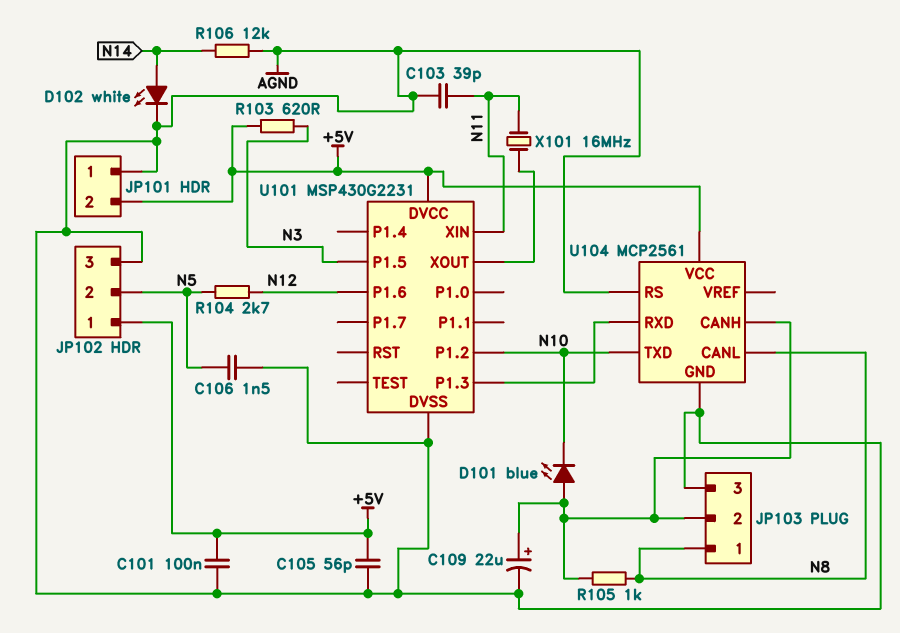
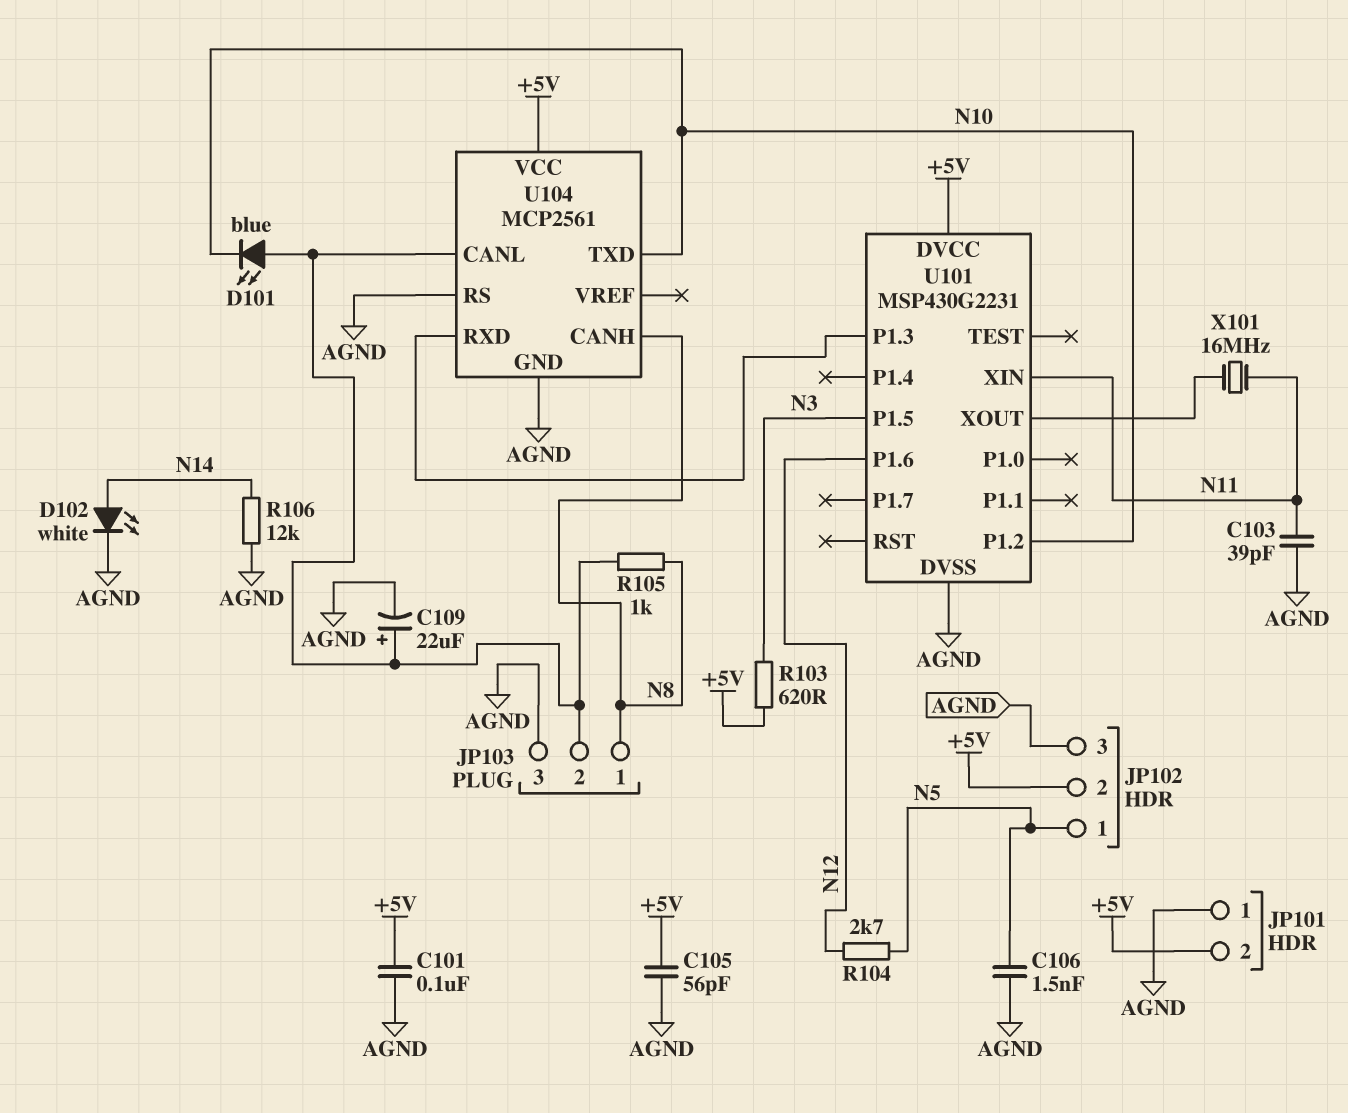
JP102 pin 1: +5V -> N5
JP102 pin 2: N5 -> +5V
U104 pin CANH: JP103/2 -> N8
U104 pin CANL: N8 -> JP103/2

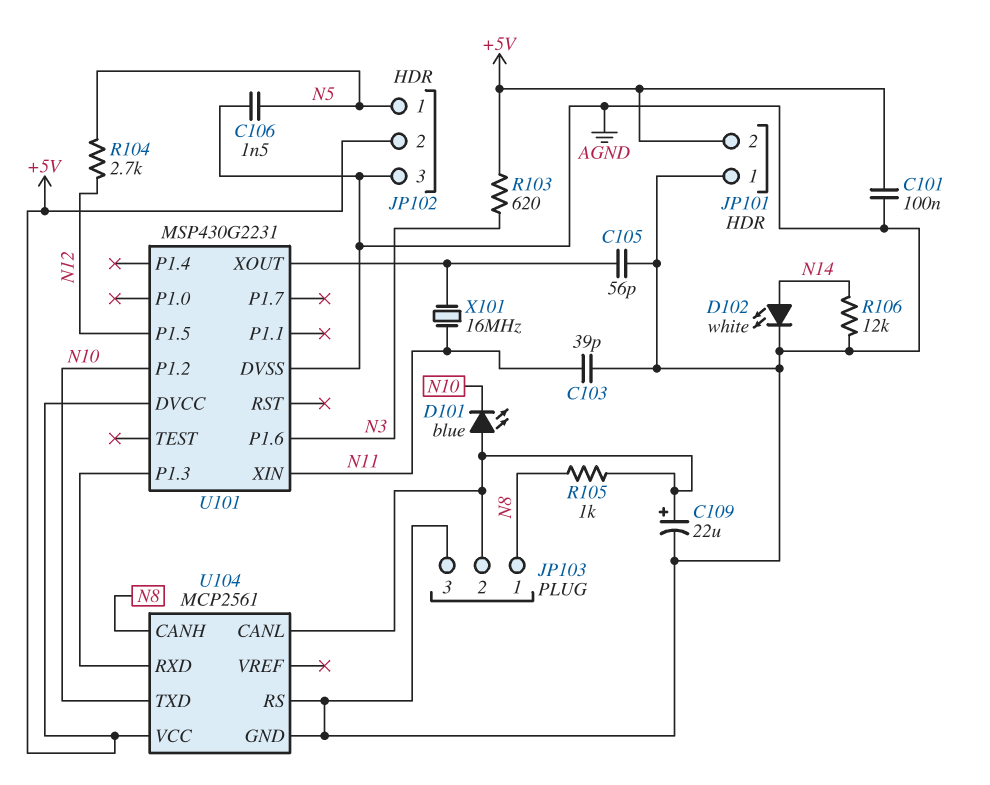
C105: 56pF (+5V, AGND) -> 56pF (AGND, U101/XOUT)
U101 pin P1.5: N3 -> N12
U101 pin P1.6: N12 -> N3

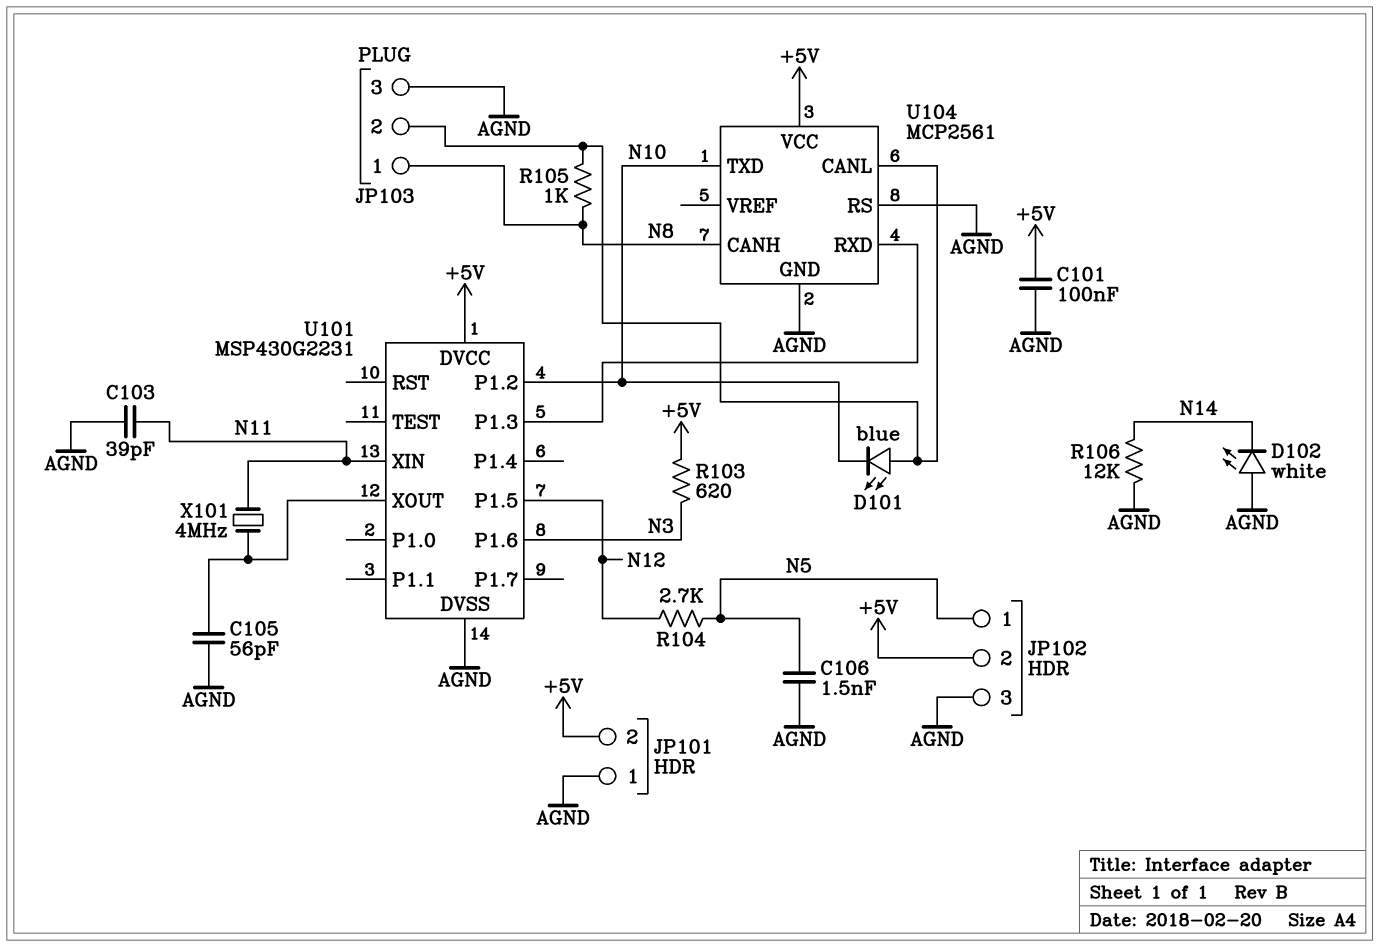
C109: 22uF (plus JP103/2, minus AGND) -> none
D102: LED white (A N14, K AGND) -> LED white (A AGND, K N14)
X101: 16MHz (N11, U101/XOUT) -> 4MHz (N11, U101/XOUT)

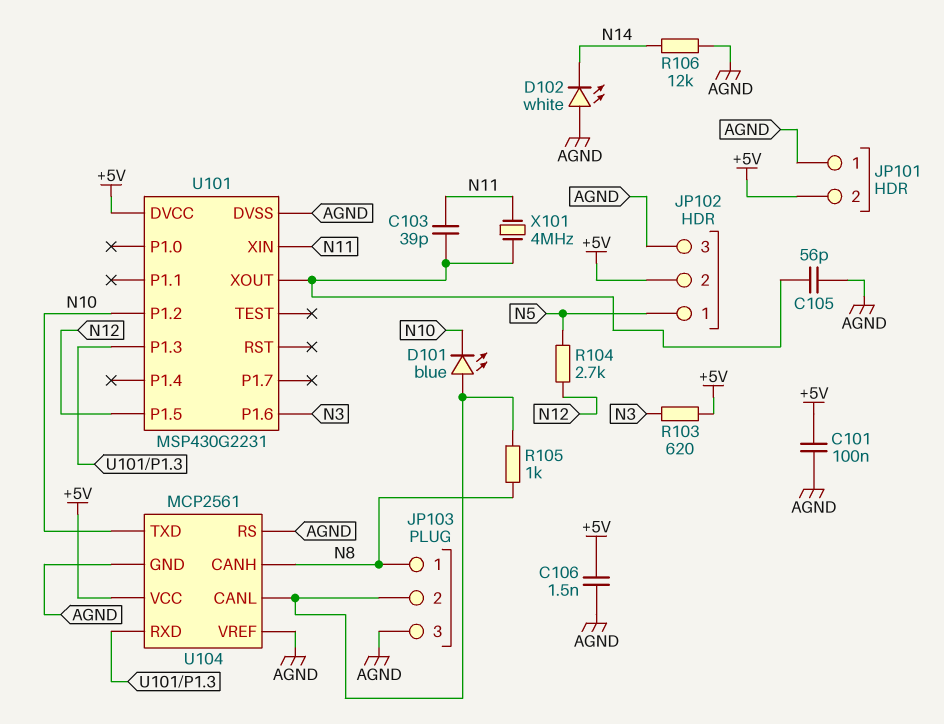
C103: 39pF (AGND, N11) -> 39pF (N11, U101/XOUT)
C106: 1.5nF (AGND, N5) -> 1.5nF (+5V, AGND)
U104 pin VREF: none -> AGND

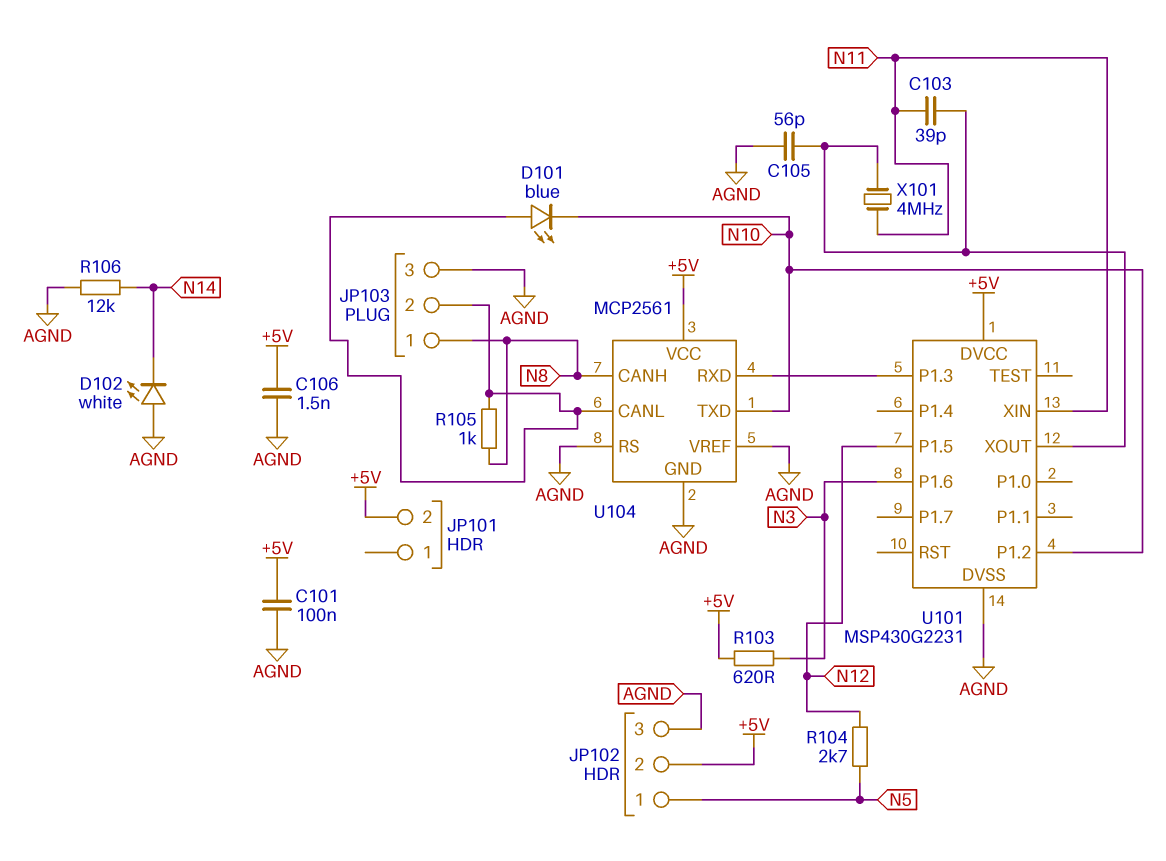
JP101 pin 1: AGND -> none

